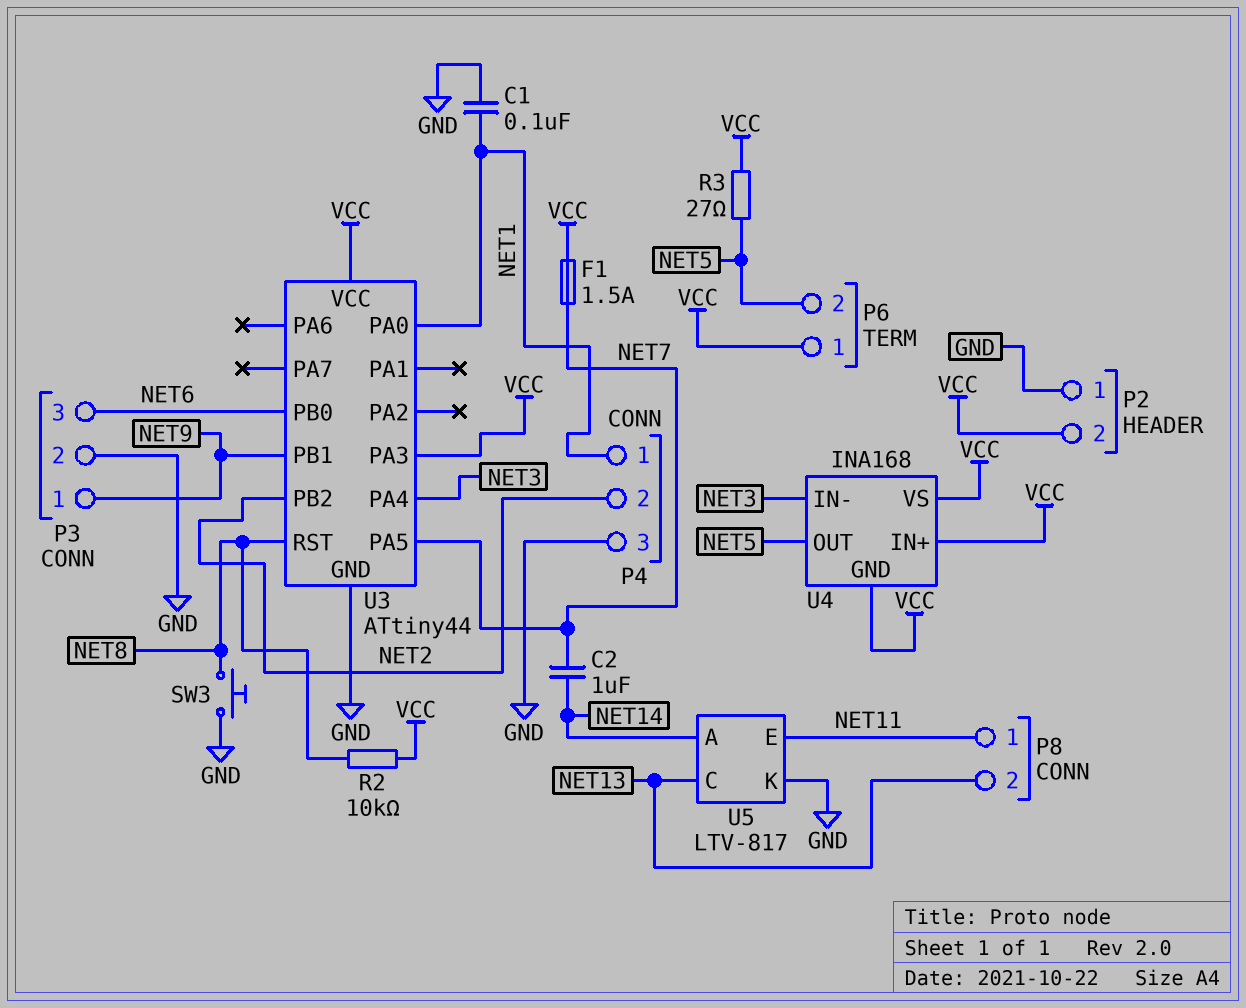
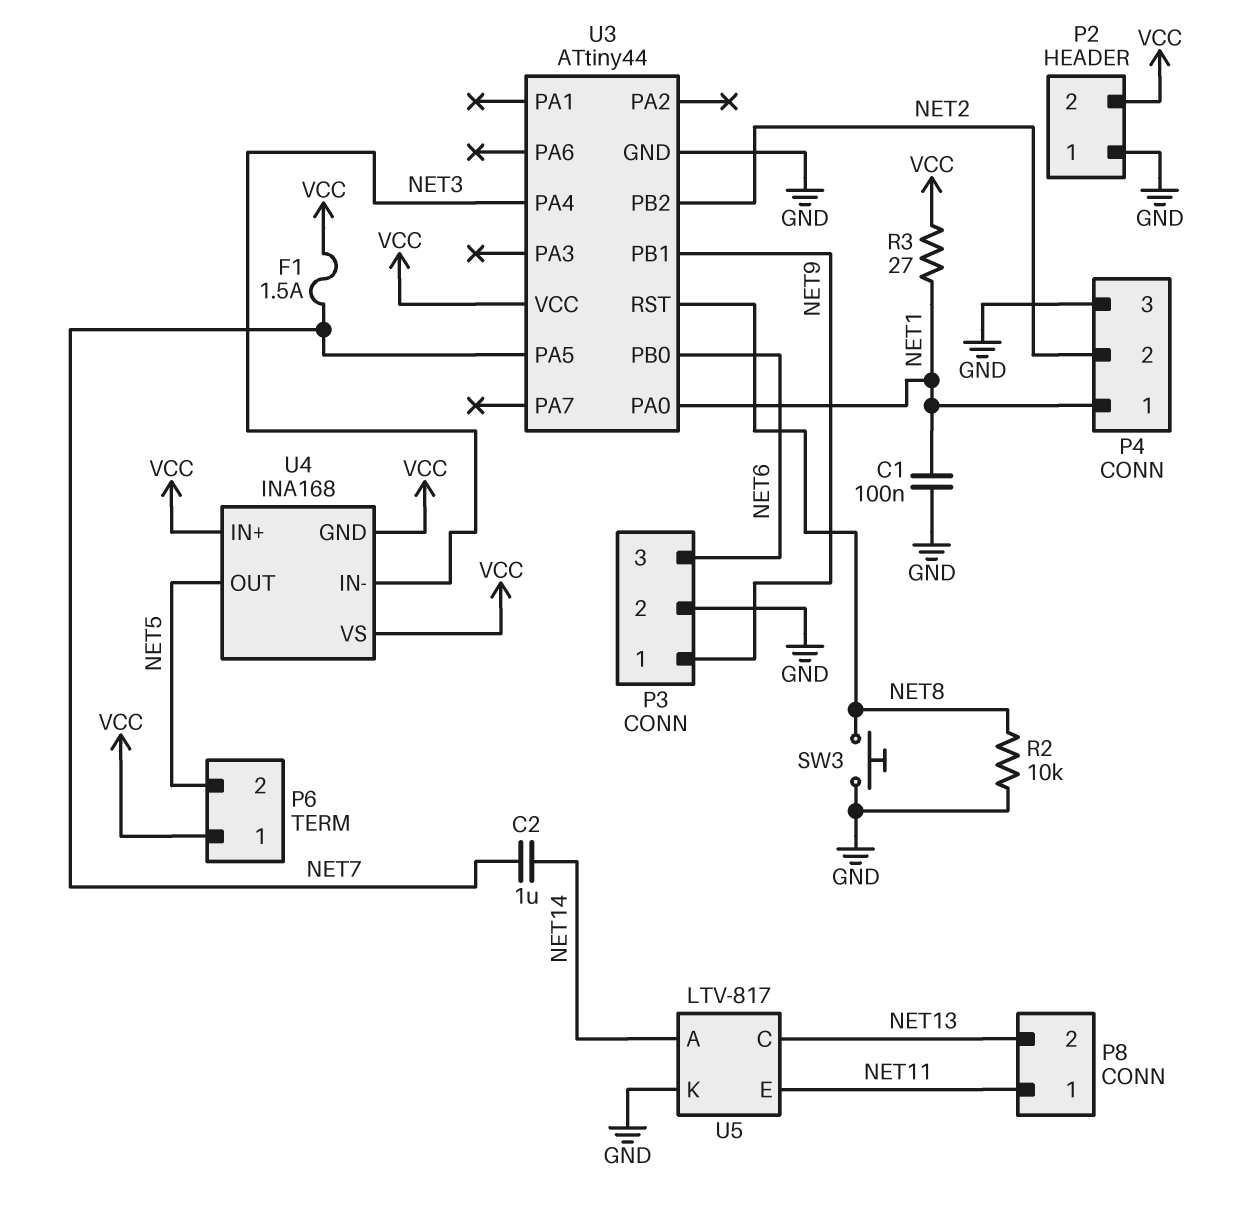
R2: 10k (NET8, VCC) -> 10k (GND, NET8)
R3: 27 (NET5, VCC) -> 27 (NET1, VCC)
U3 pin PA3: VCC -> none

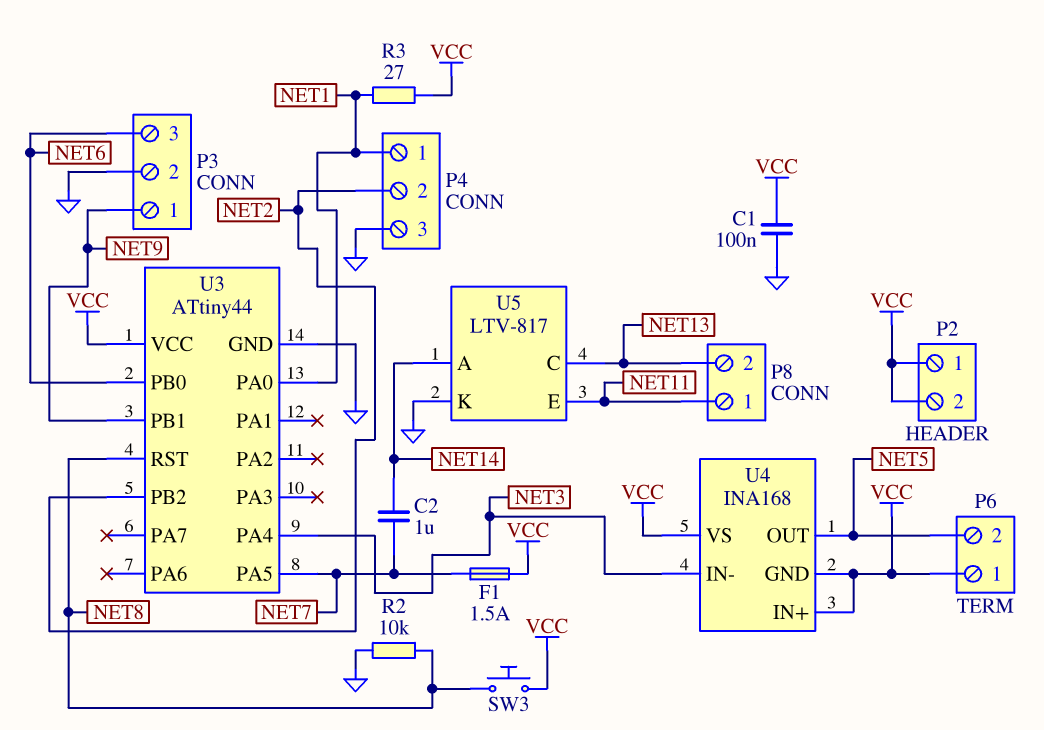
C1: 100nF (GND, NET1) -> 100nF (GND, VCC)
P2 pin 1: GND -> VCC
SW3: button (GND, NET8) -> button (NET8, VCC)

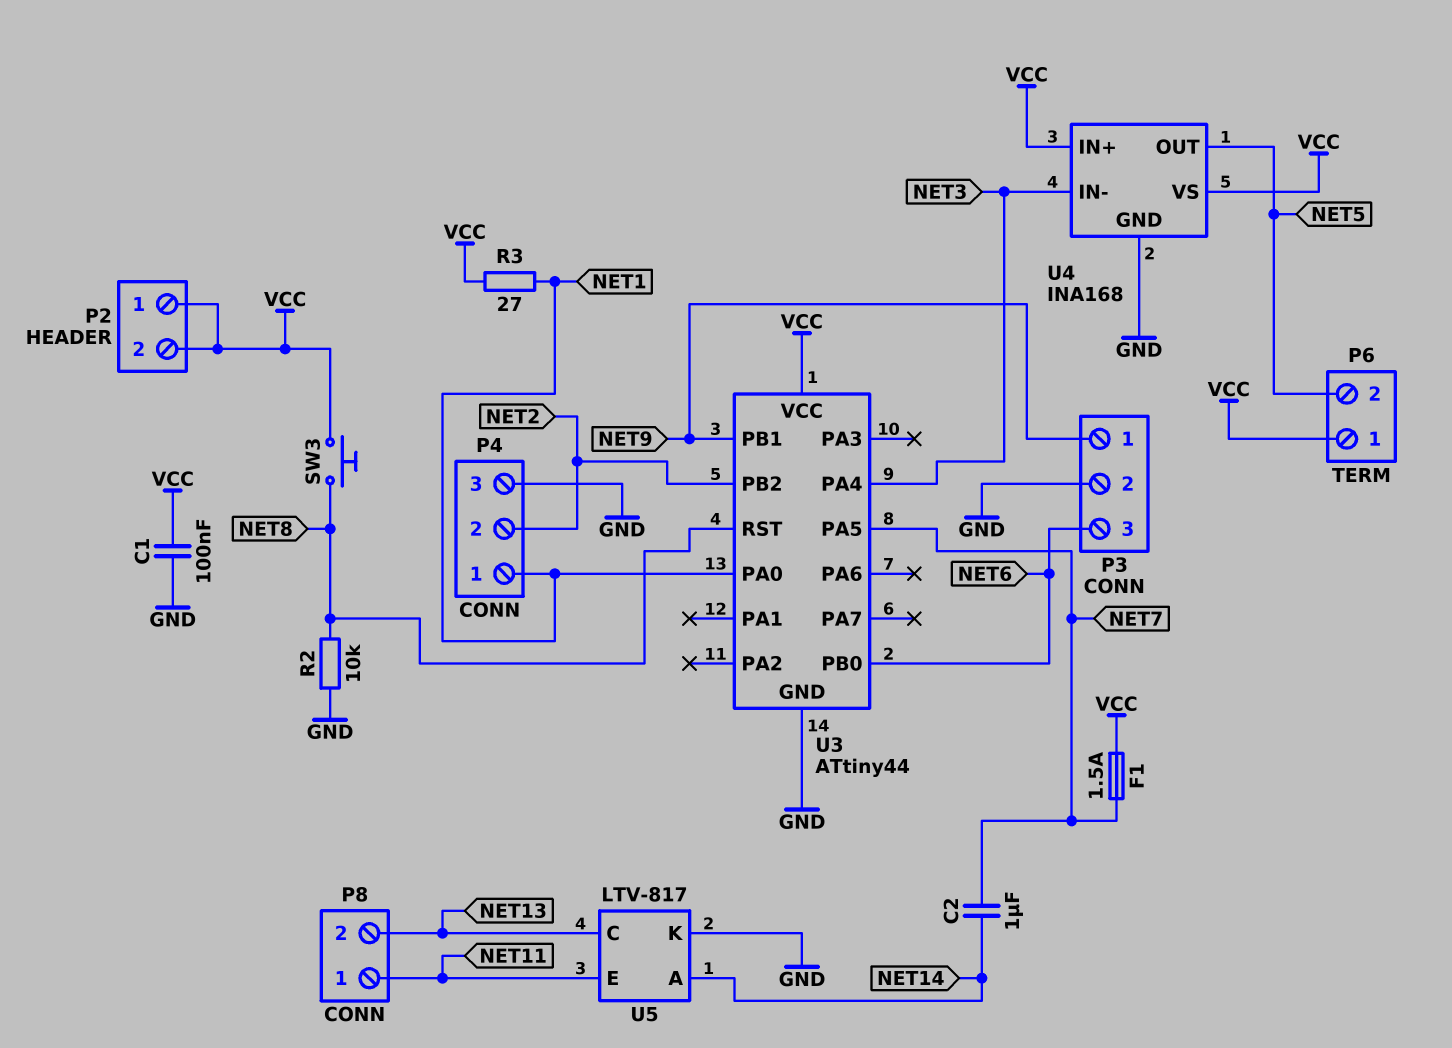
U4 pin GND: VCC -> GND

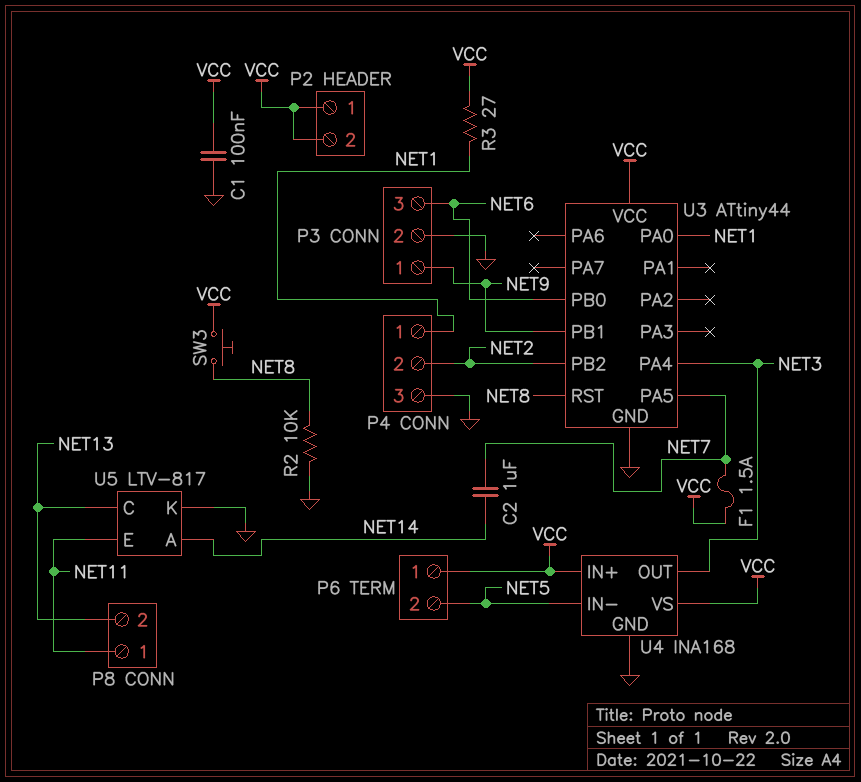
U4 pin IN-: NET3 -> NET5
U4 pin OUT: NET5 -> NET3

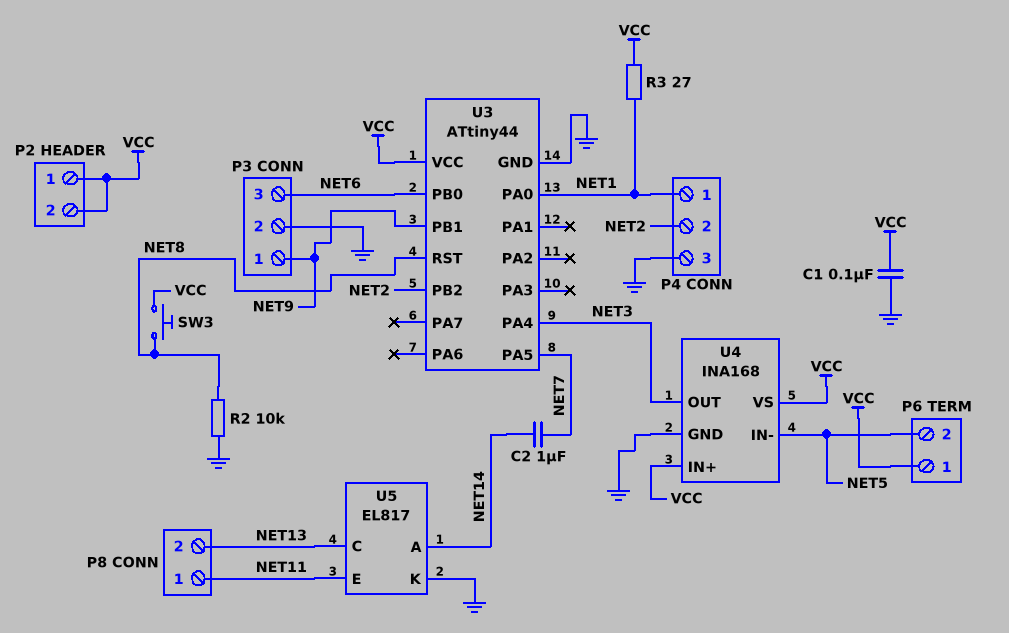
F1: 1.5A (NET7, VCC) -> none
U5: LTV-817 -> EL817

